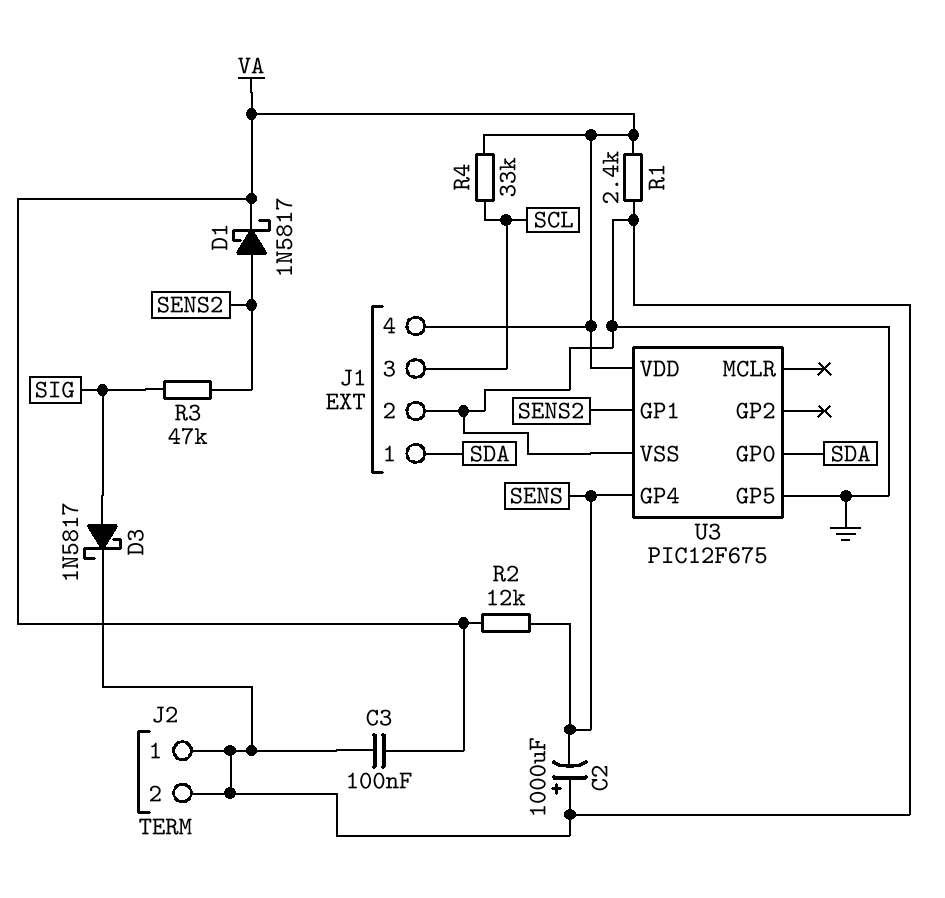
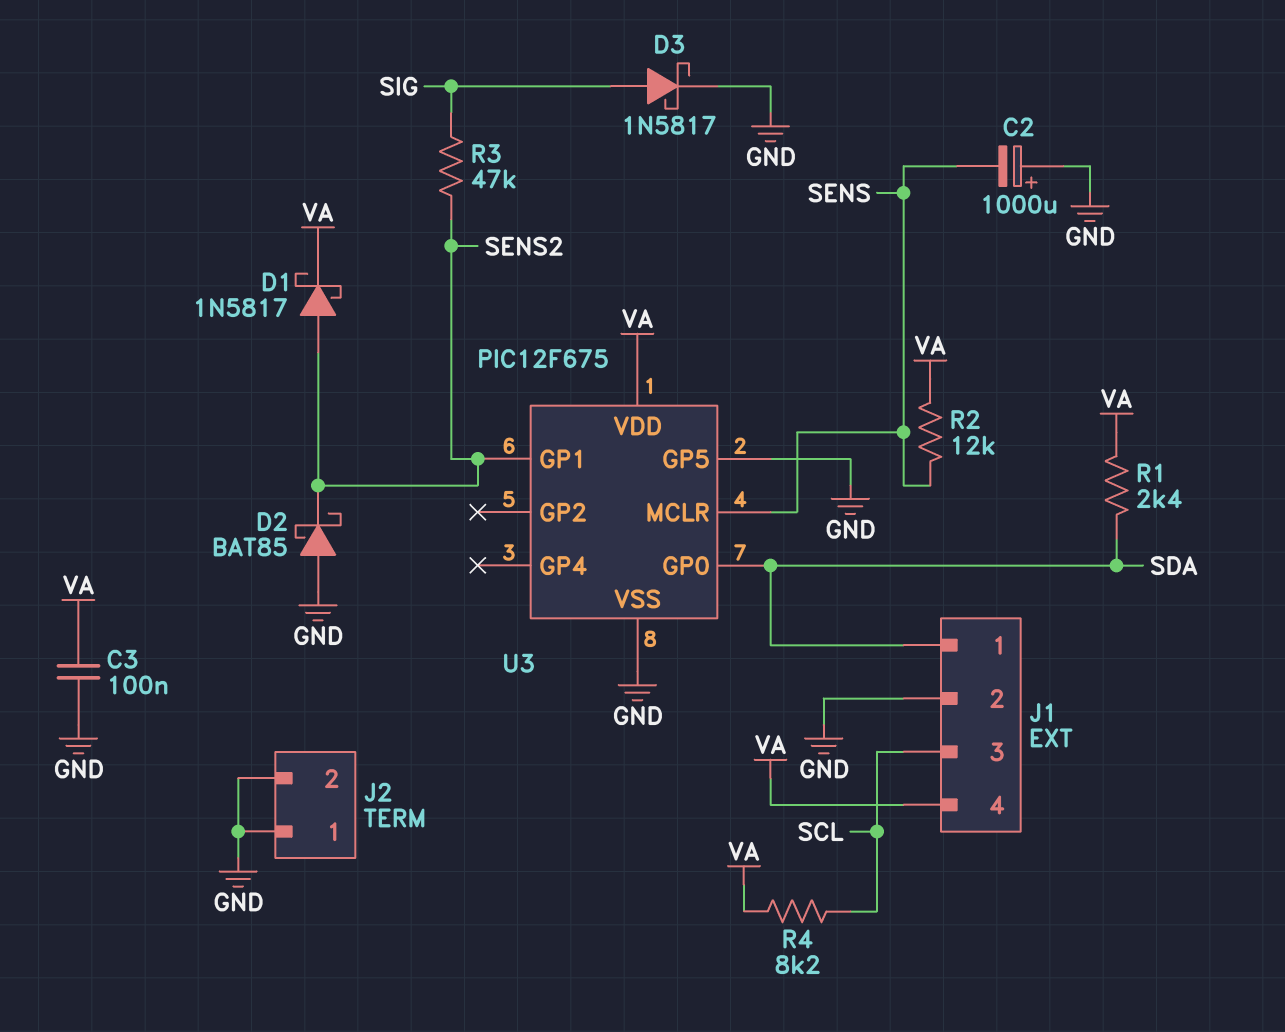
D2: none -> schottky BAT85 (A GND, K SENS2)
R1: 2.4k (GND, VA) -> 2.4k (SDA, VA)
R4: 33k (SCL, VA) -> 8.2k (SCL, VA)
U3 pin GP4: SENS -> none
U3 pin MCLR: none -> SENS

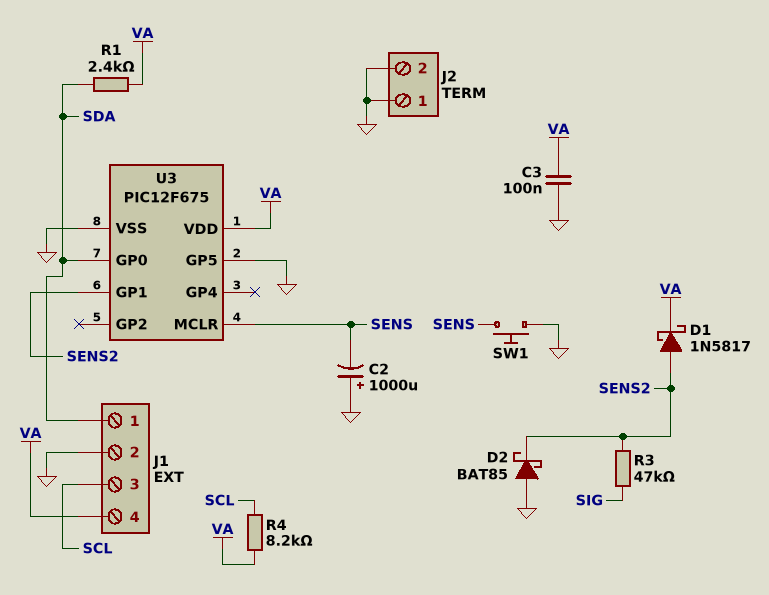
D3: schottky 1N5817 (A SIG, K GND) -> none
R2: 12k (SENS, VA) -> none
SW1: none -> button (GND, SENS)

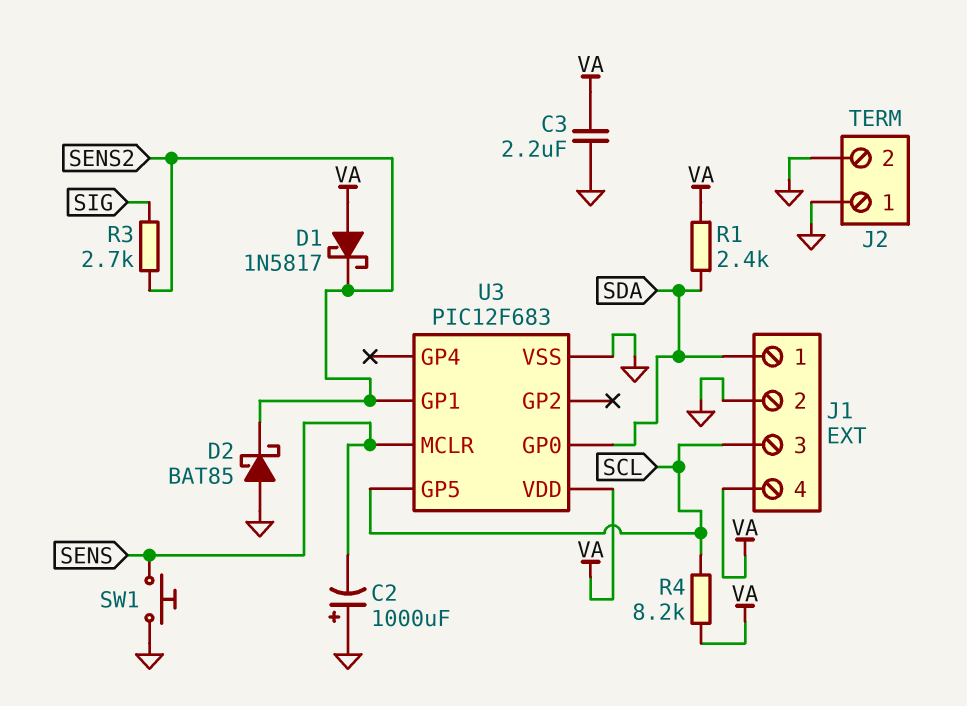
C3: 100nF (GND, VA) -> 2.2uF (GND, VA)
D1: schottky 1N5817 (A SENS2, K VA) -> schottky 1N5817 (A VA, K SENS2)
R3: 47k (SENS2, SIG) -> 2.7k (SENS2, SIG)
U3: PIC12F675 -> PIC12F683
U3 pin GP5: GND -> SCL

